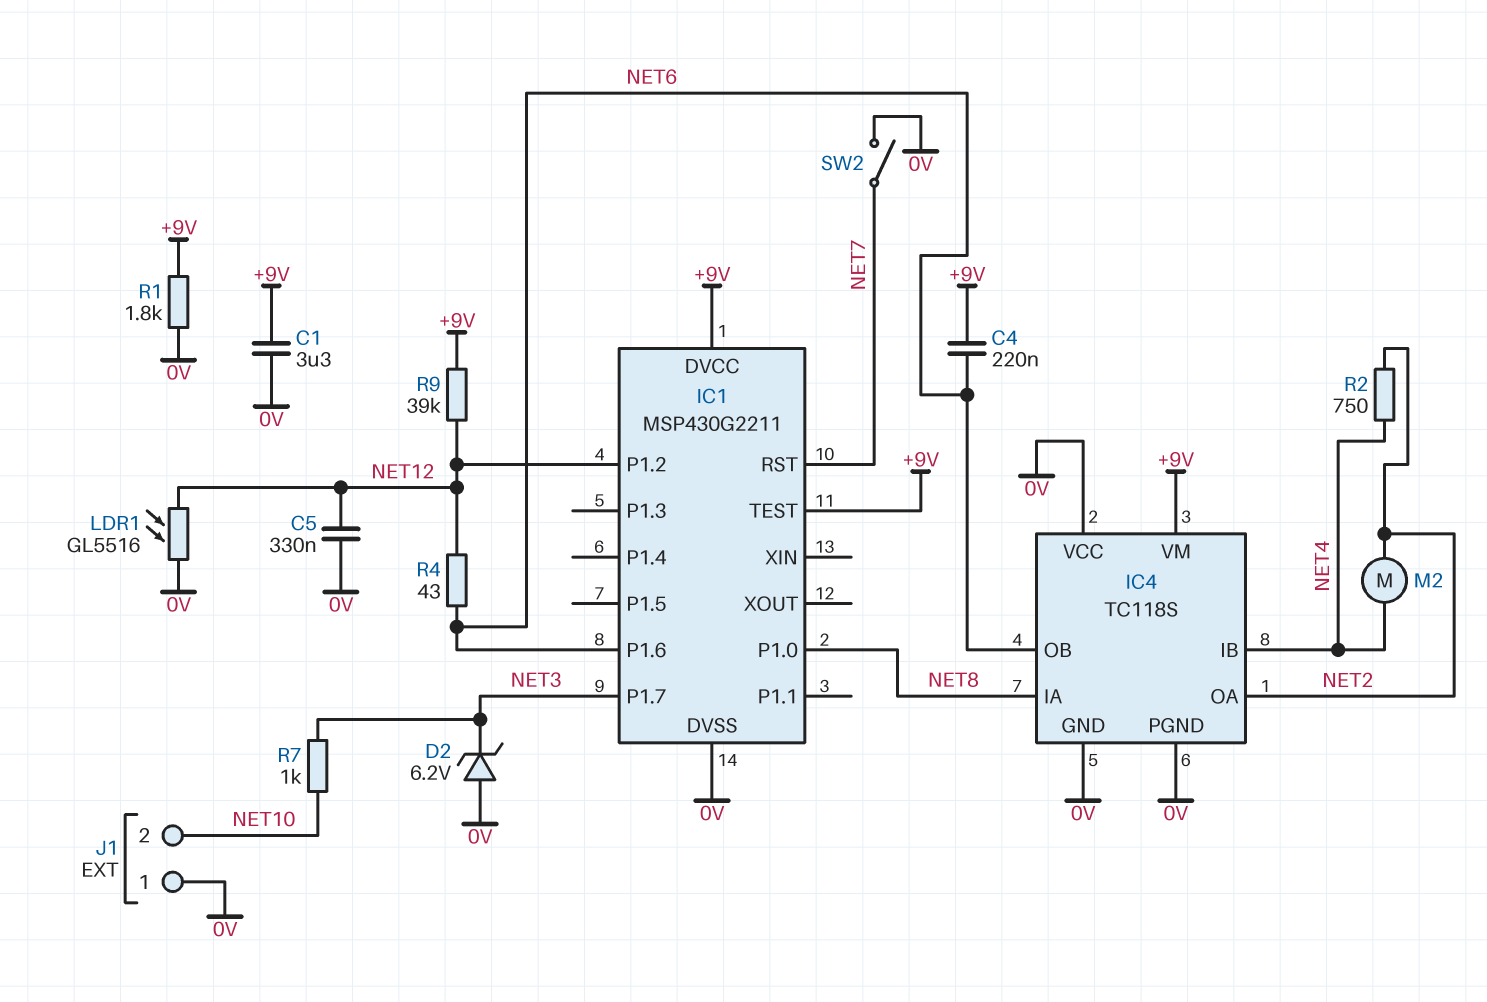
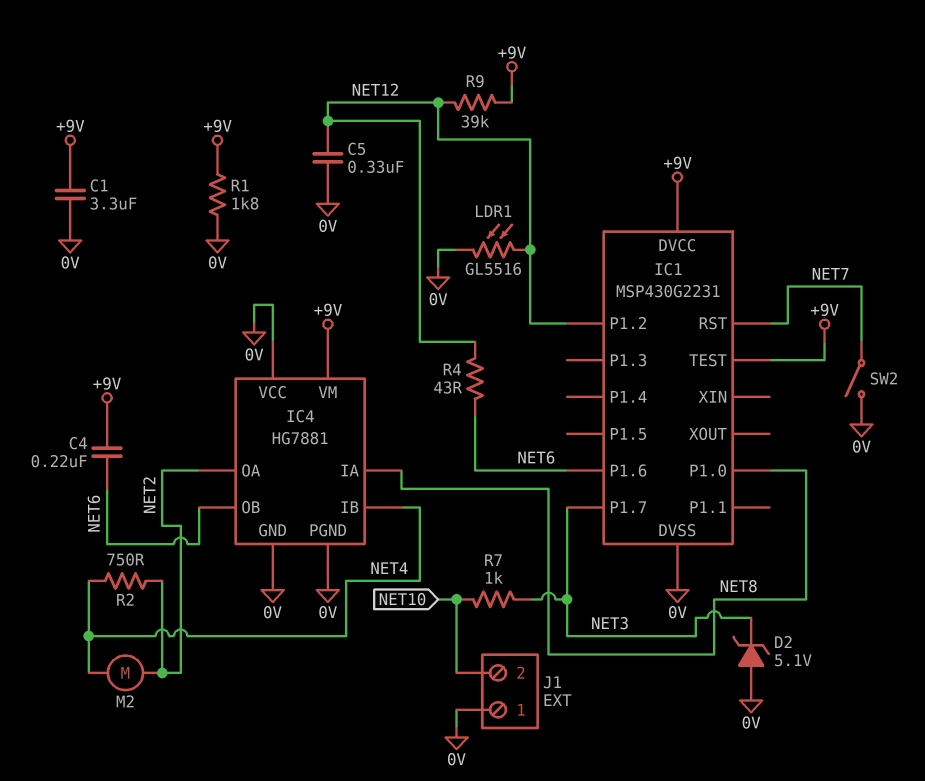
D2: zener 6.2V (A 0V, K NET3) -> zener 5.1V (A 0V, K NET3)
IC1: MSP430G2211 -> MSP430G2231
IC4: TC118S -> HG7881

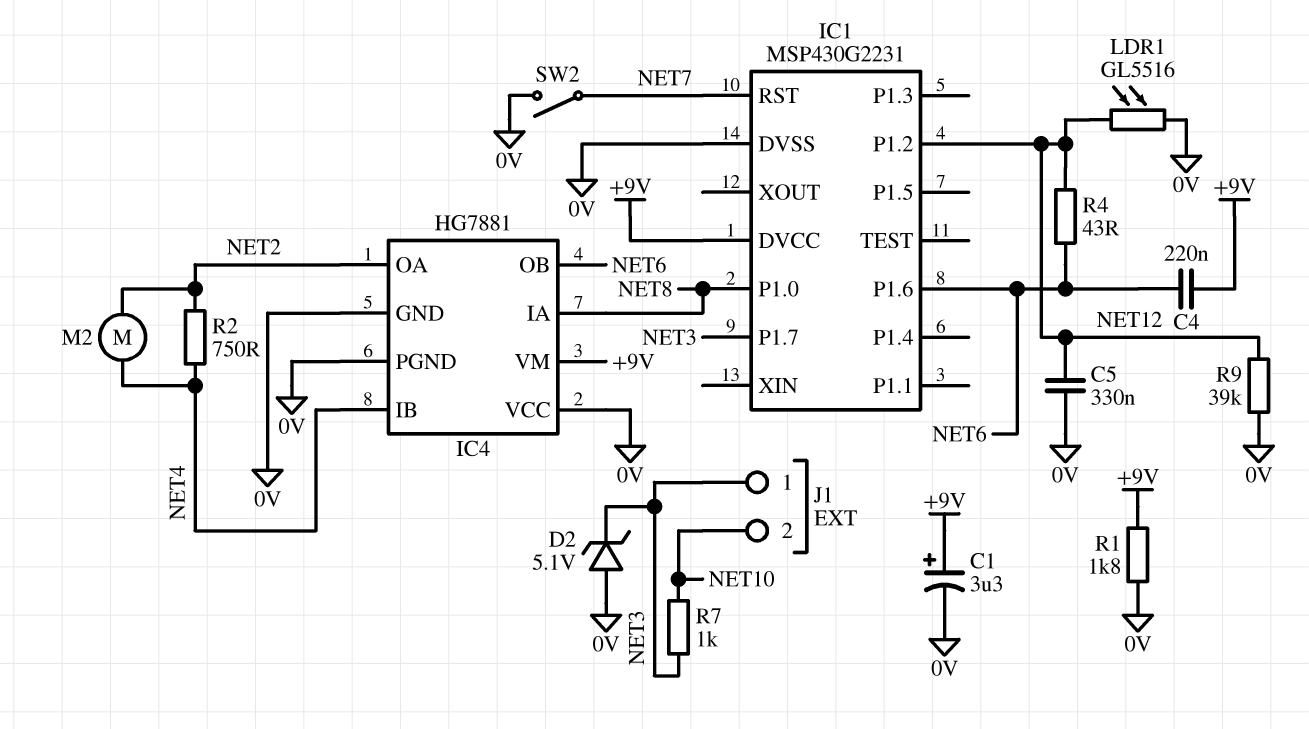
C1: 3.3uF (+9V, 0V) -> 3.3uF (plus +9V, minus 0V)
IC1 pin TEST: +9V -> none
J1 pin 1: 0V -> NET3
R9: 39k (+9V, NET12) -> 39k (0V, NET12)

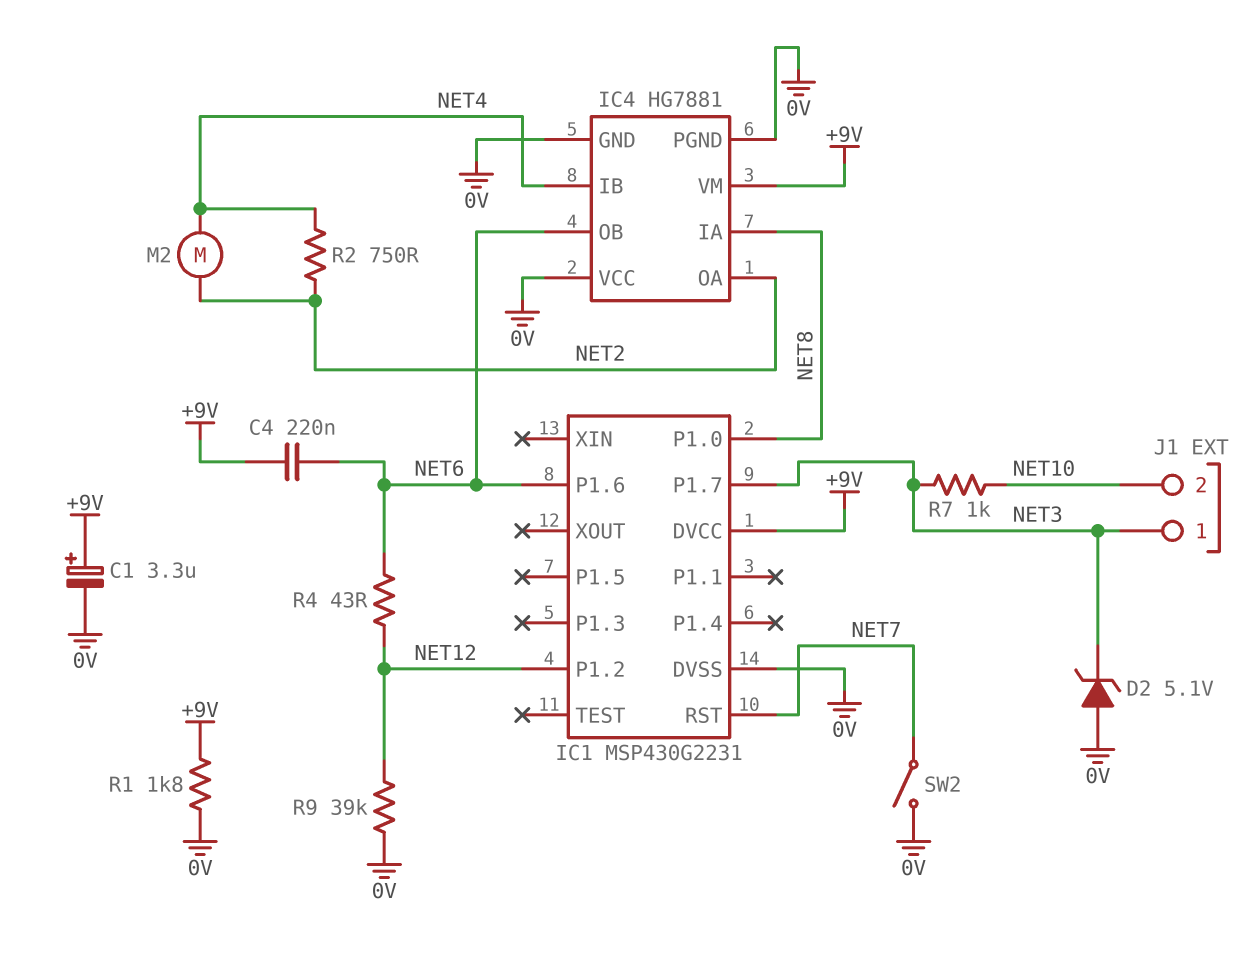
C5: 330nF (0V, NET12) -> none
LDR1: GL5516 (0V, NET12) -> none

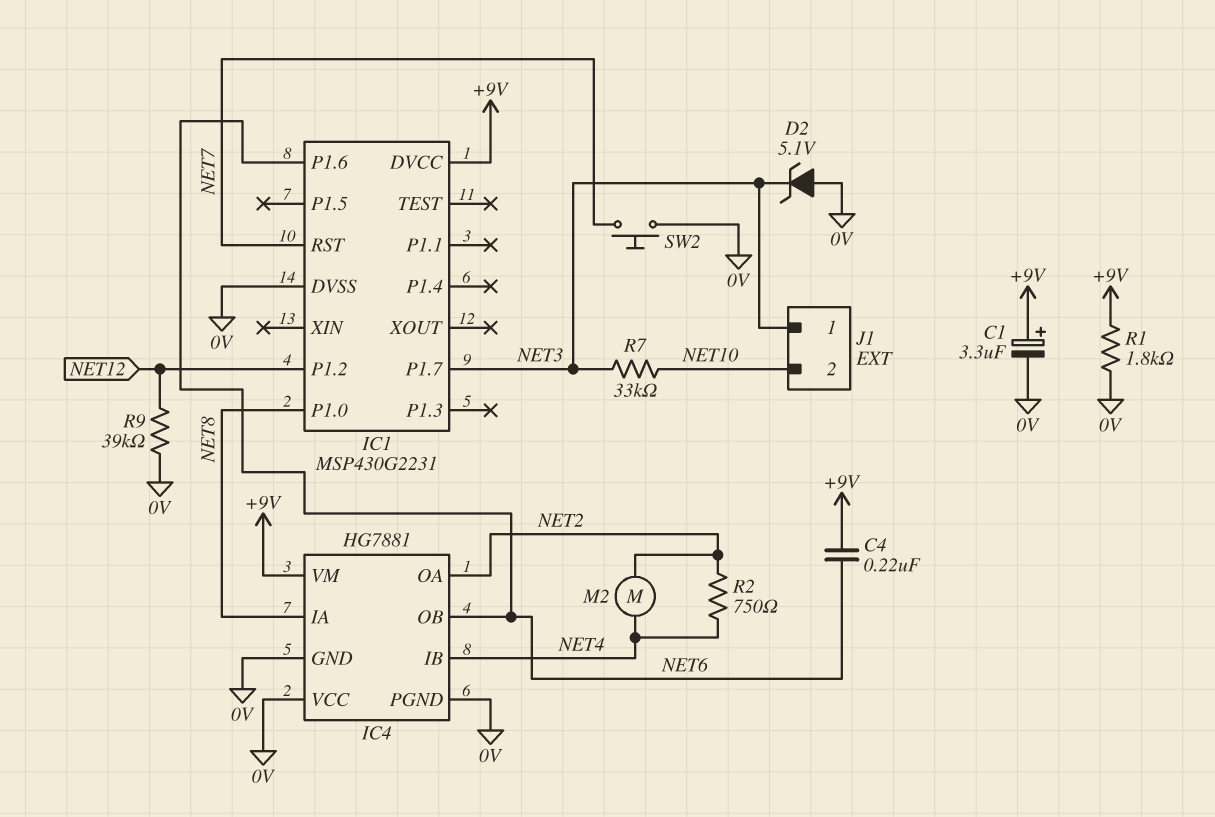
R4: 43 (NET6, NET12) -> none
R7: 1k (NET3, NET10) -> 33k (NET3, NET10)
SW2: switch (0V, NET7) -> button (0V, NET7)

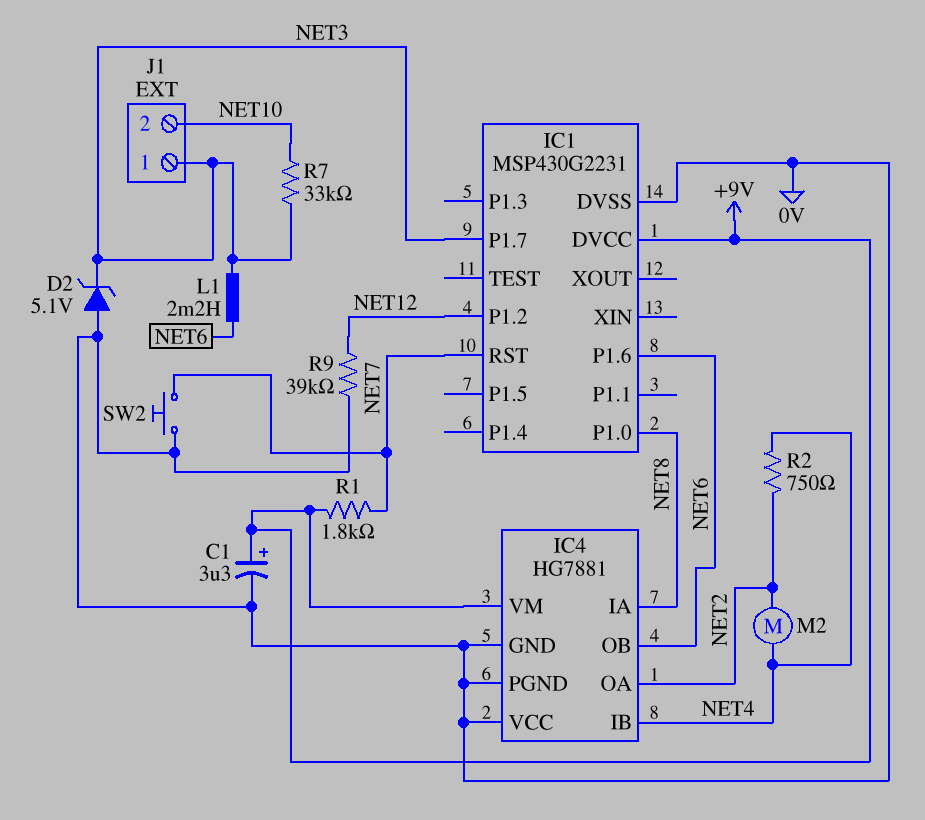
C4: 220nF (+9V, NET6) -> none
L1: none -> 2.2mH (NET3, NET6)
R1: 1.8k (+9V, 0V) -> 1.8k (+9V, NET7)

